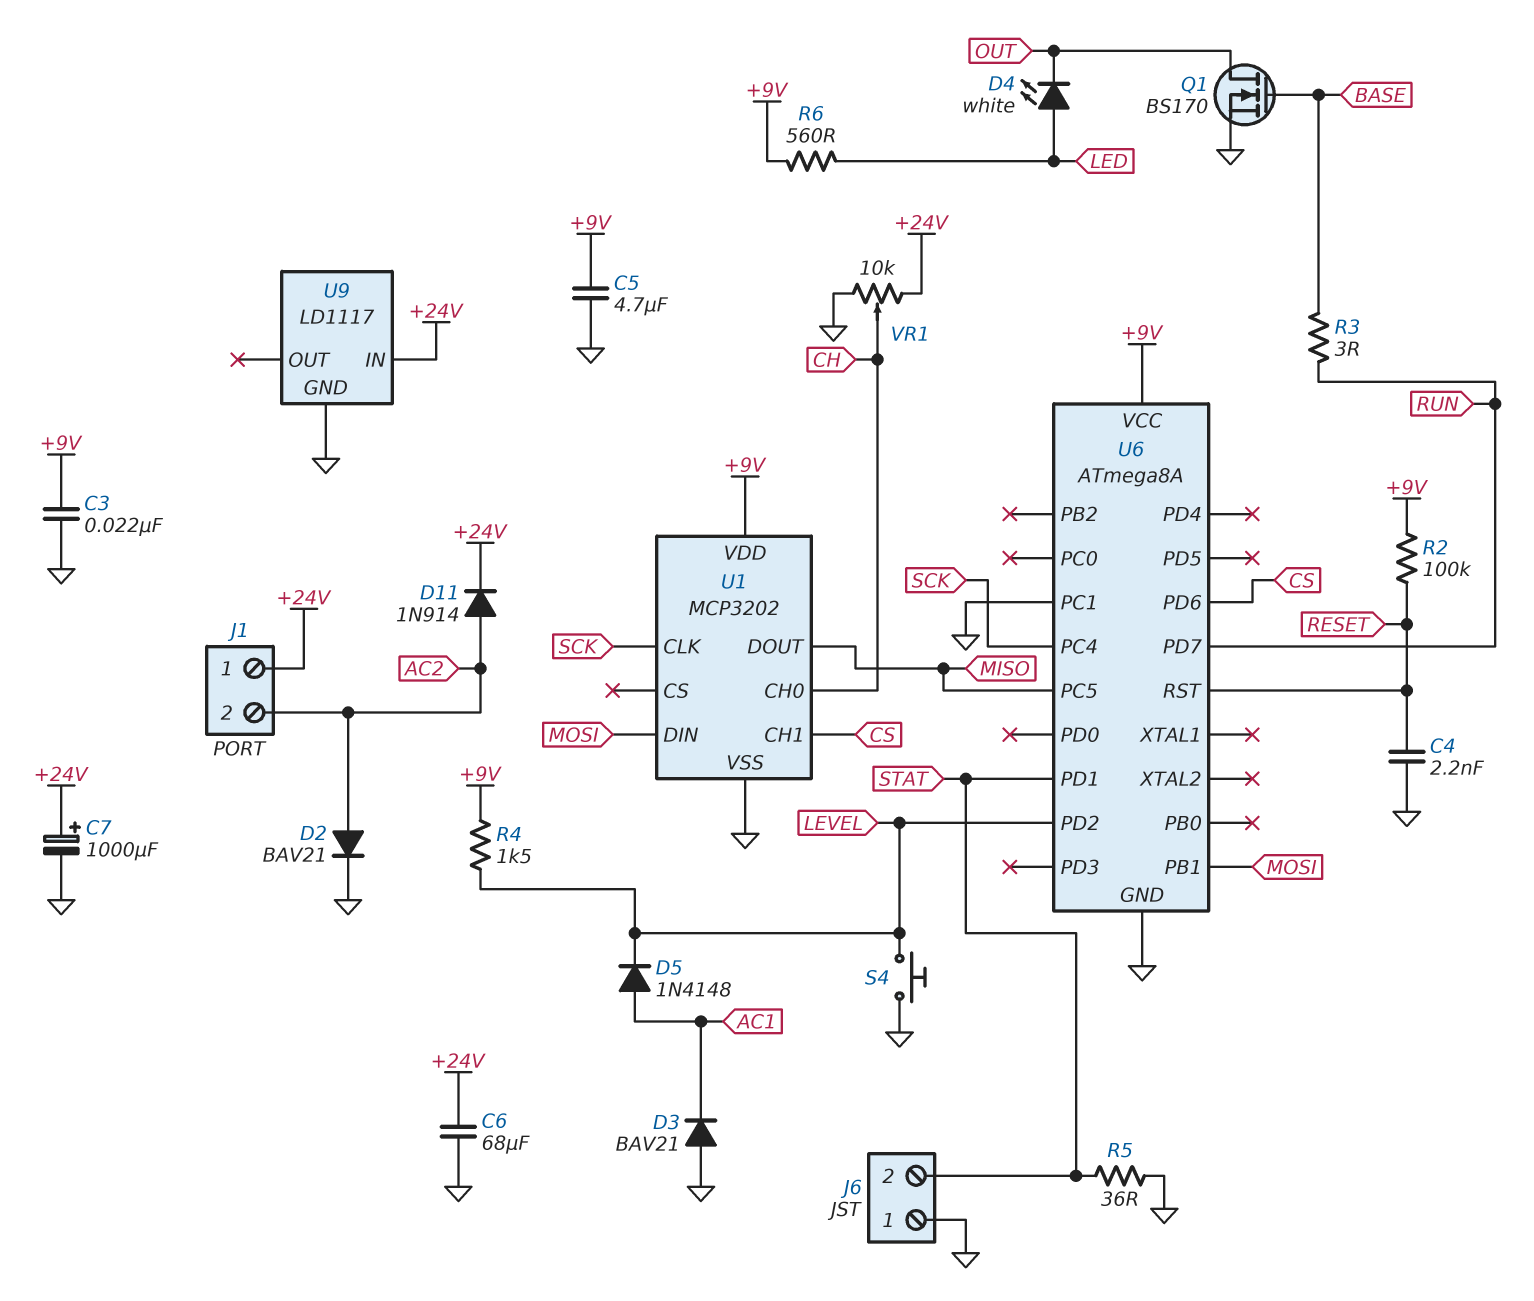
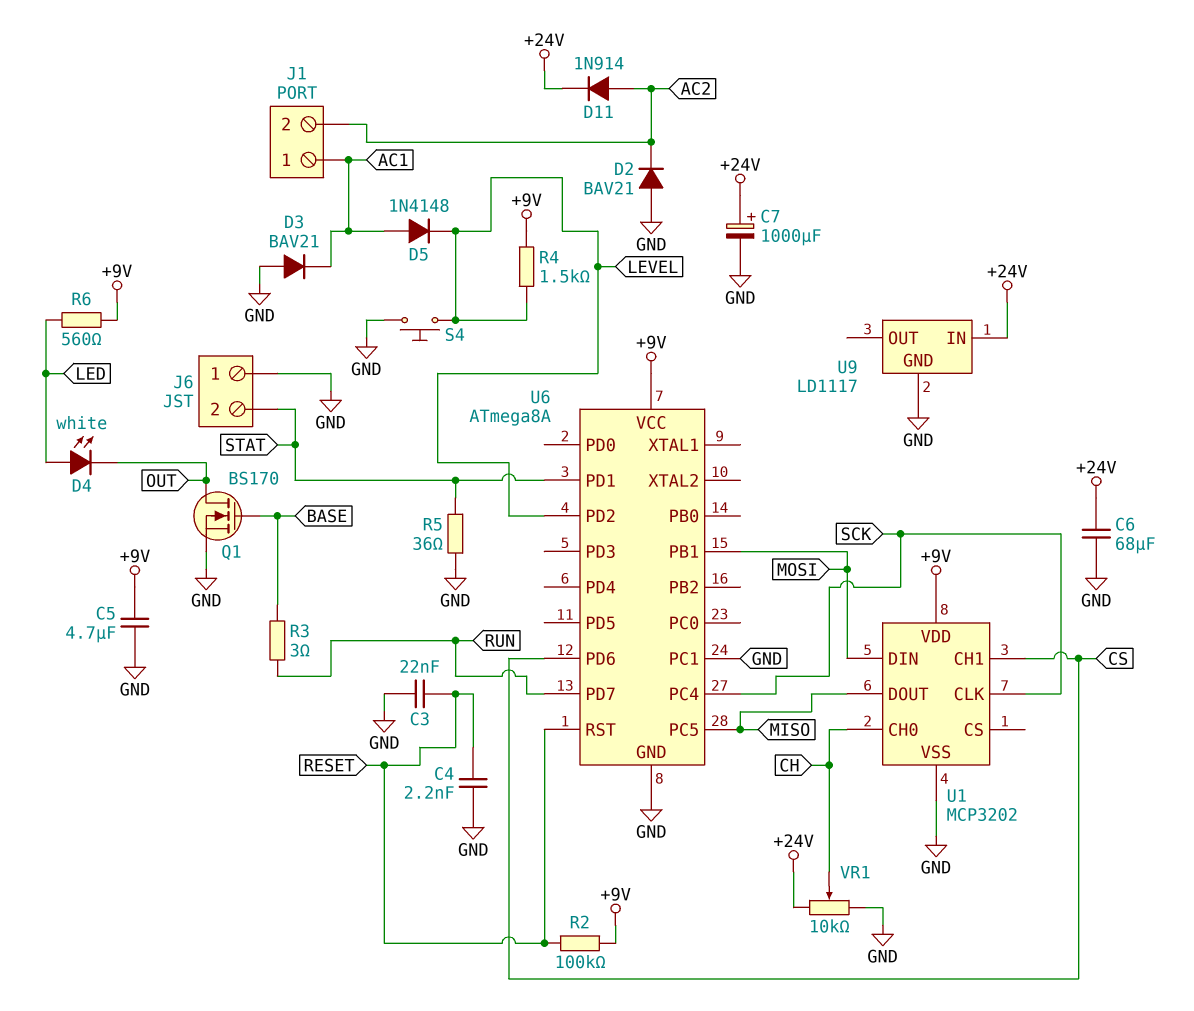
C3: 22nF (+9V, GND) -> 22nF (GND, RESET)
D2: diode BAV21 (A AC2, K GND) -> diode BAV21 (A GND, K AC2)
J1 pin 1: +24V -> AC1

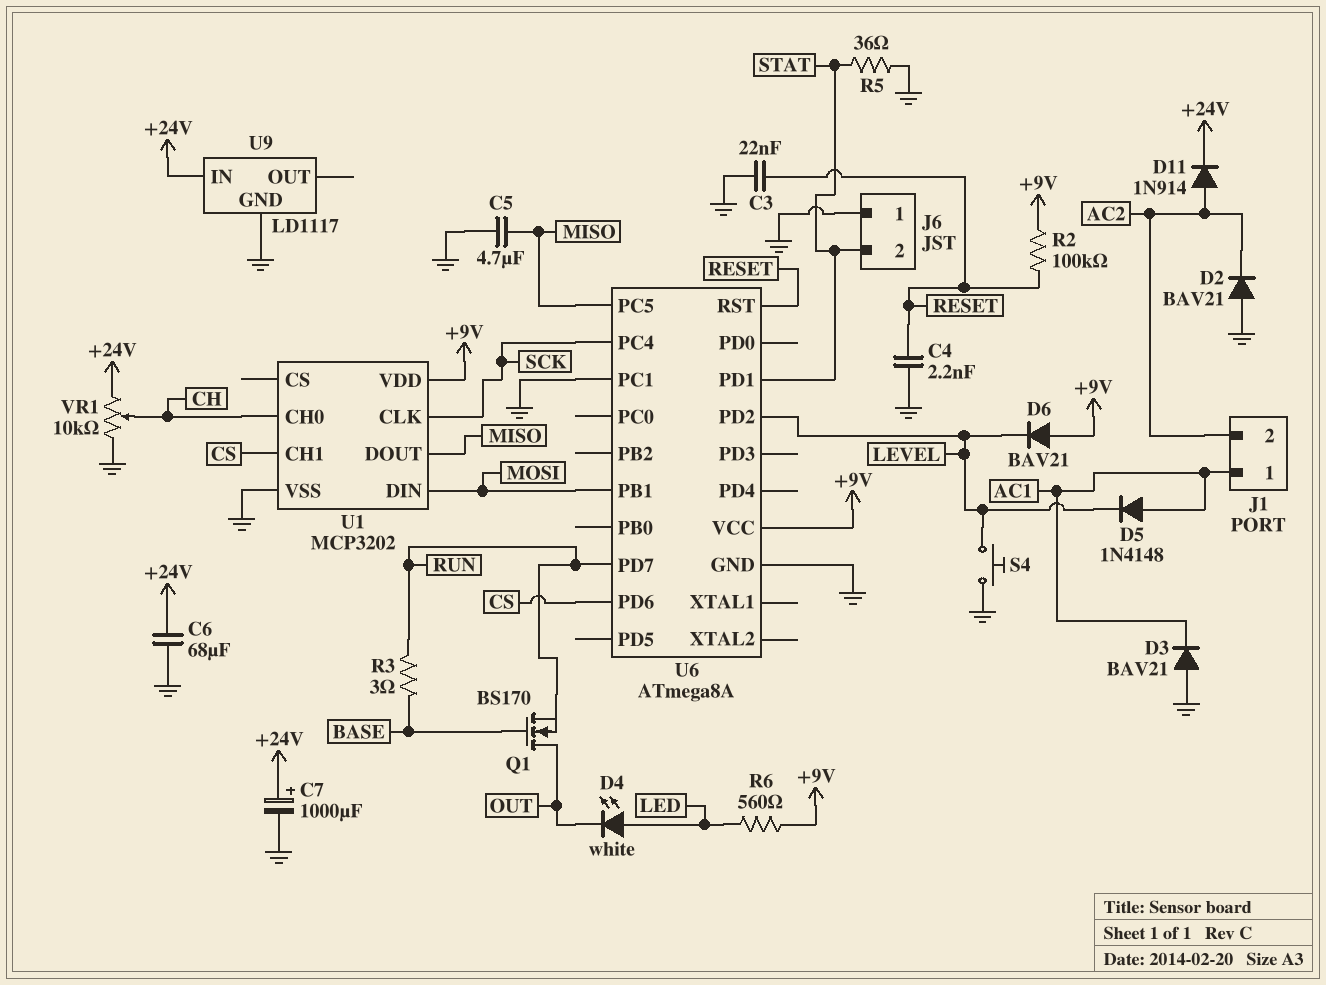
C5: 4.7uF (+9V, GND) -> 4.7uF (GND, MISO)
D6: none -> diode BAV21 (A +9V, K LEVEL)
Q1: NMOS BS170 (G BASE, D OUT, S GND) -> NMOS BS170 (G BASE, D OUT, S RUN)
R4: 1.5k (+9V, LEVEL) -> none

